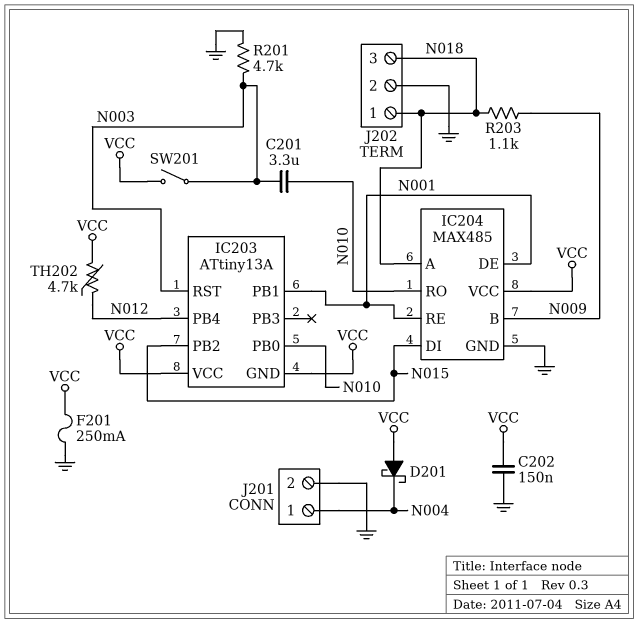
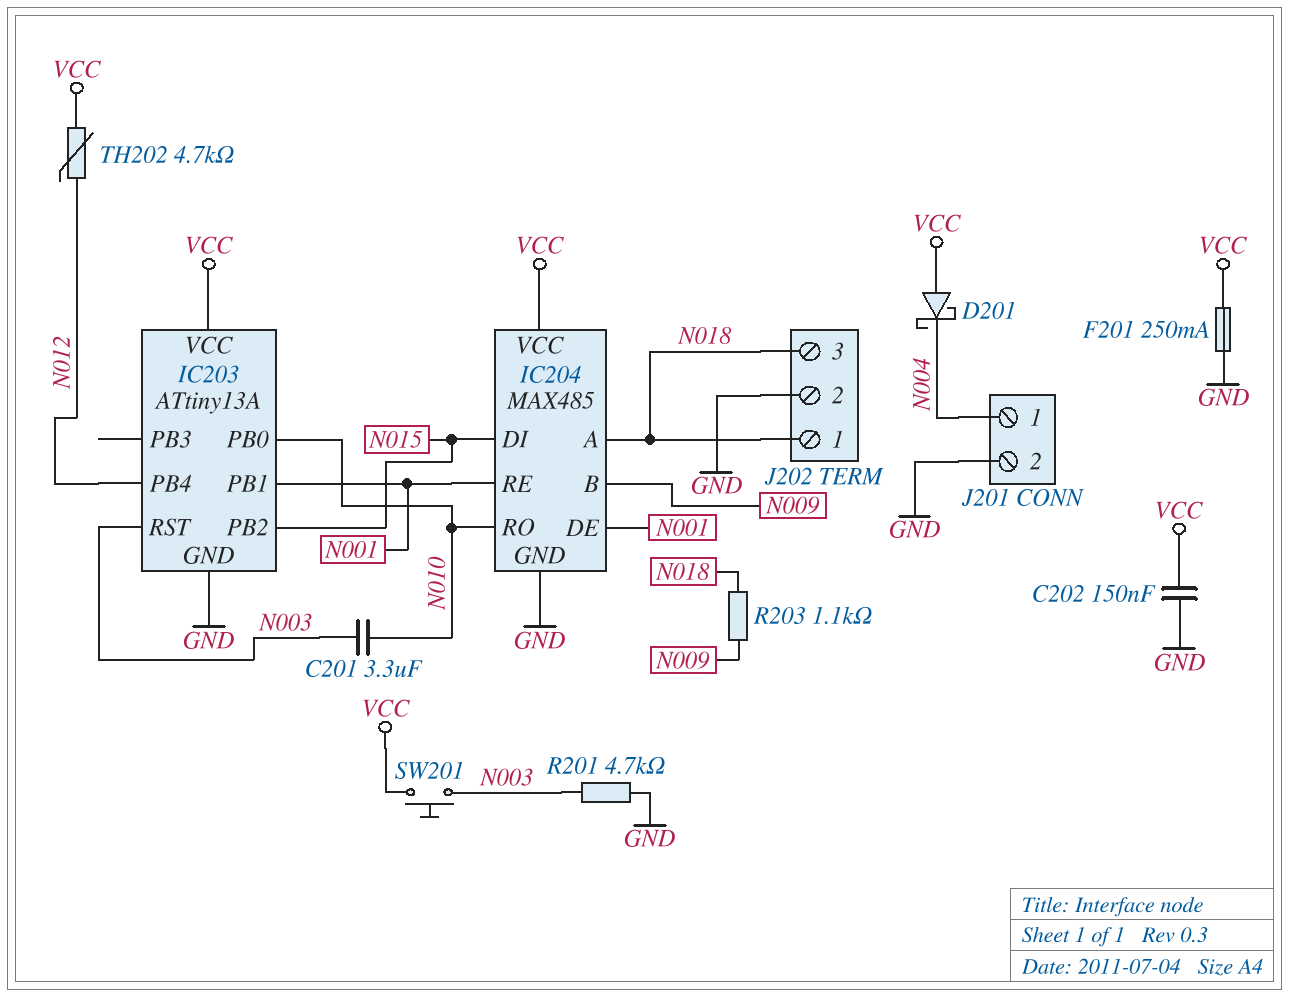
IC203 pin GND: VCC -> GND
SW201: switch (N003, VCC) -> button (N003, VCC)

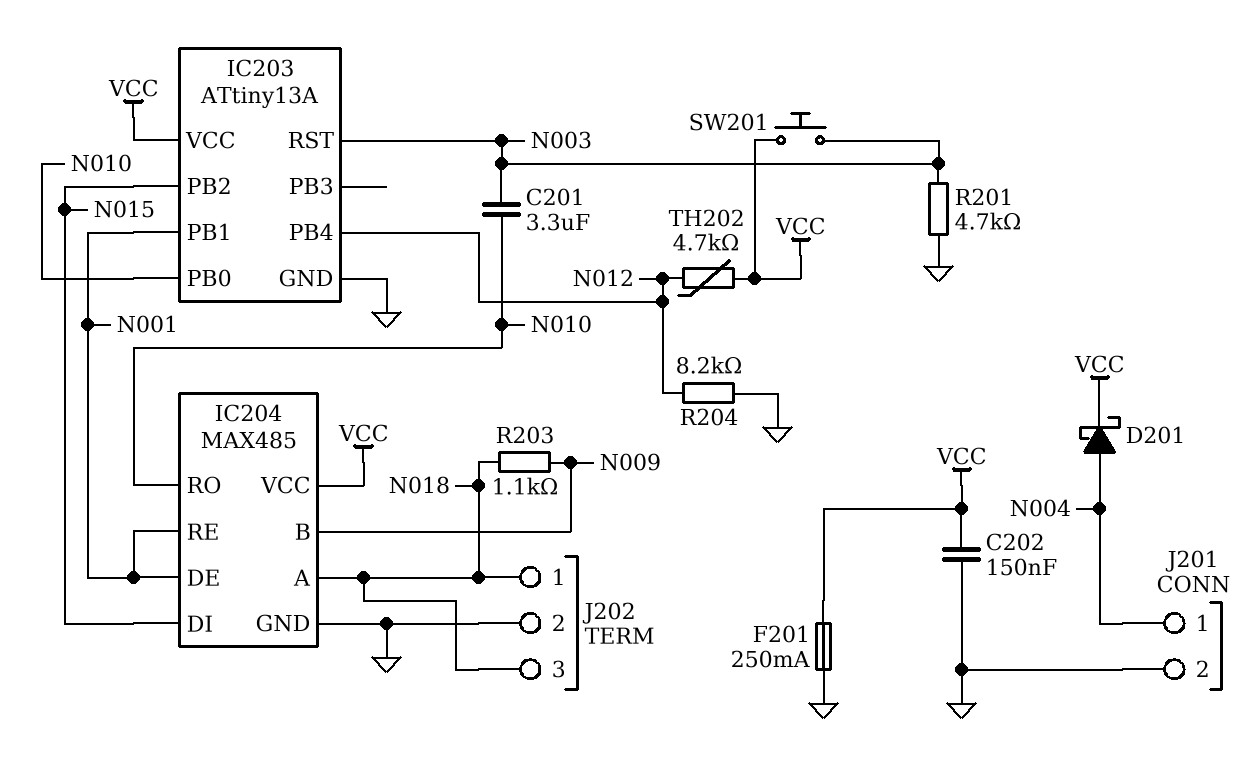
D201: schottky (A VCC, K N004) -> schottky (A N004, K VCC)
R204: none -> 8.2k (GND, N012)

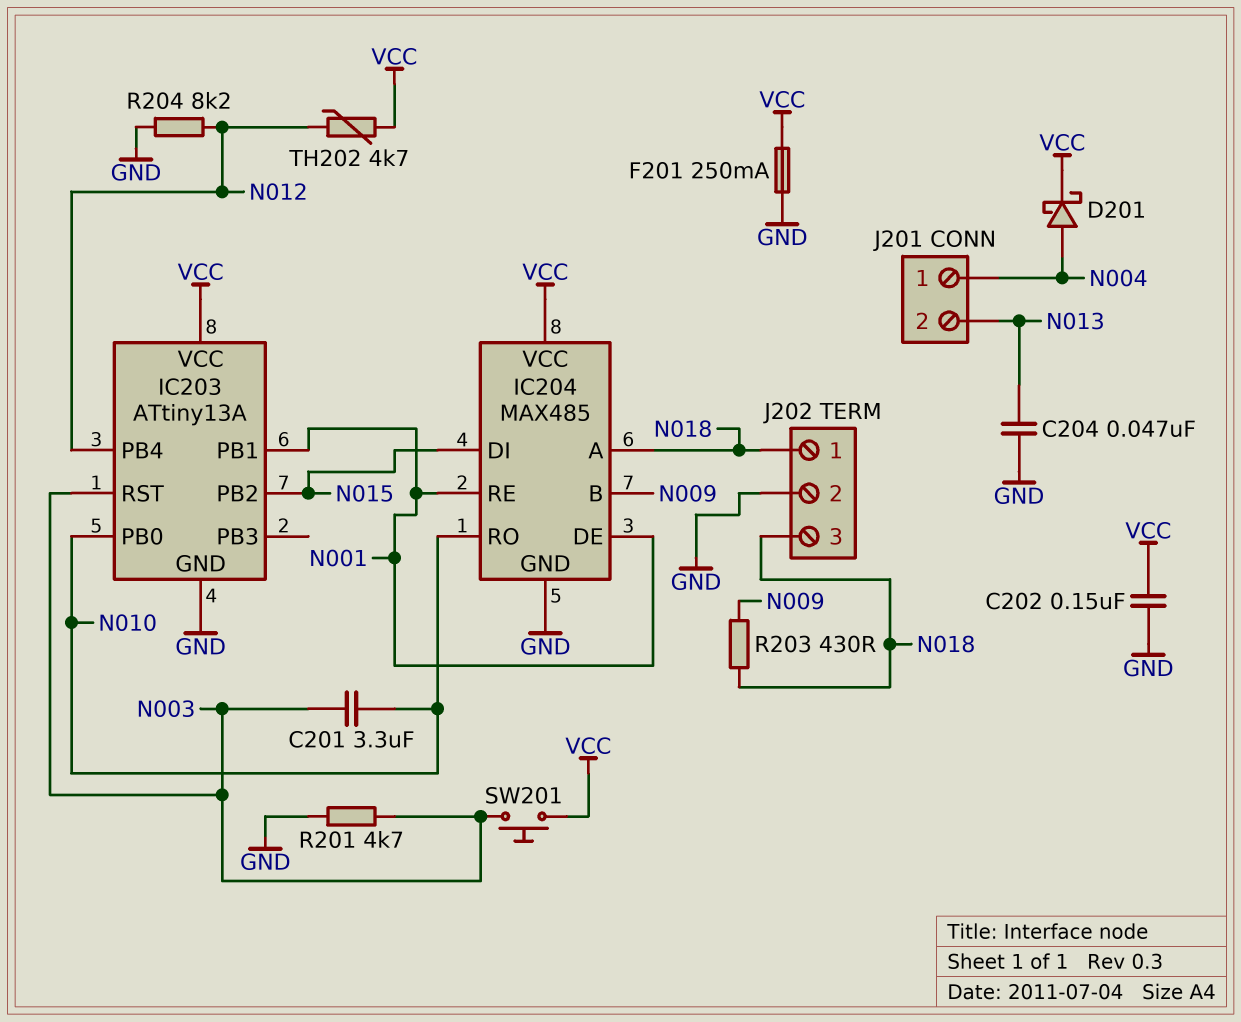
C204: none -> 47nF (GND, N013)
J201 pin 2: GND -> N013
R203: 1.1k (N009, N018) -> 430 (N009, N018)

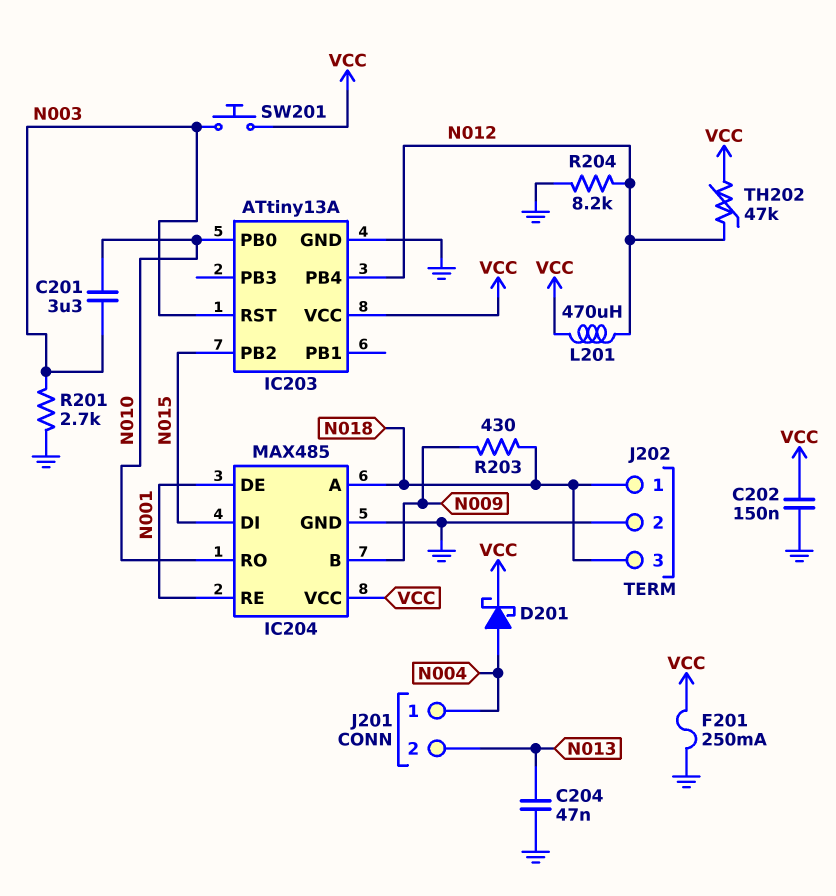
IC203 pin PB1: N001 -> none
L201: none -> 470uH (N012, VCC)
R201: 4.7k (GND, N003) -> 2.7k (GND, N003)
TH202: 4.7k (N012, VCC) -> 47k (N012, VCC)

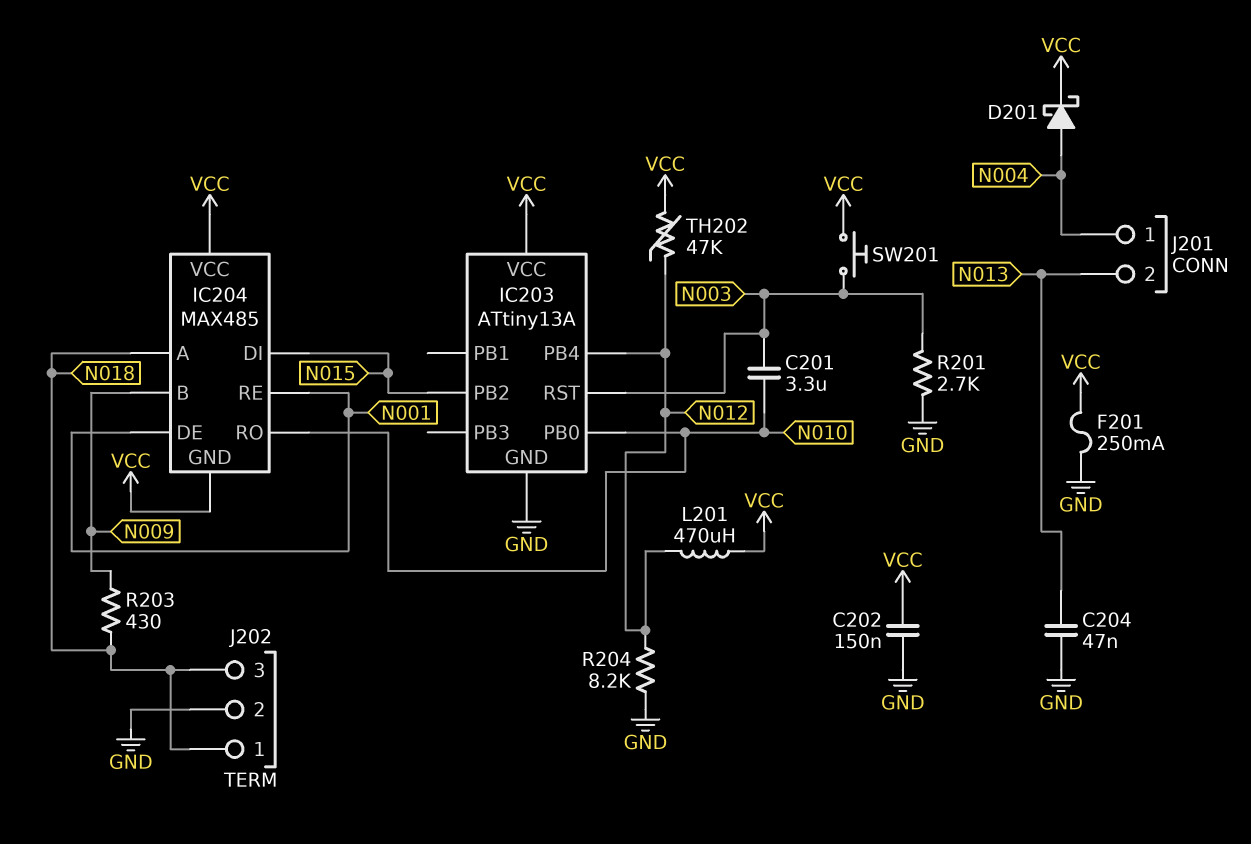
IC204 pin GND: GND -> VCC

